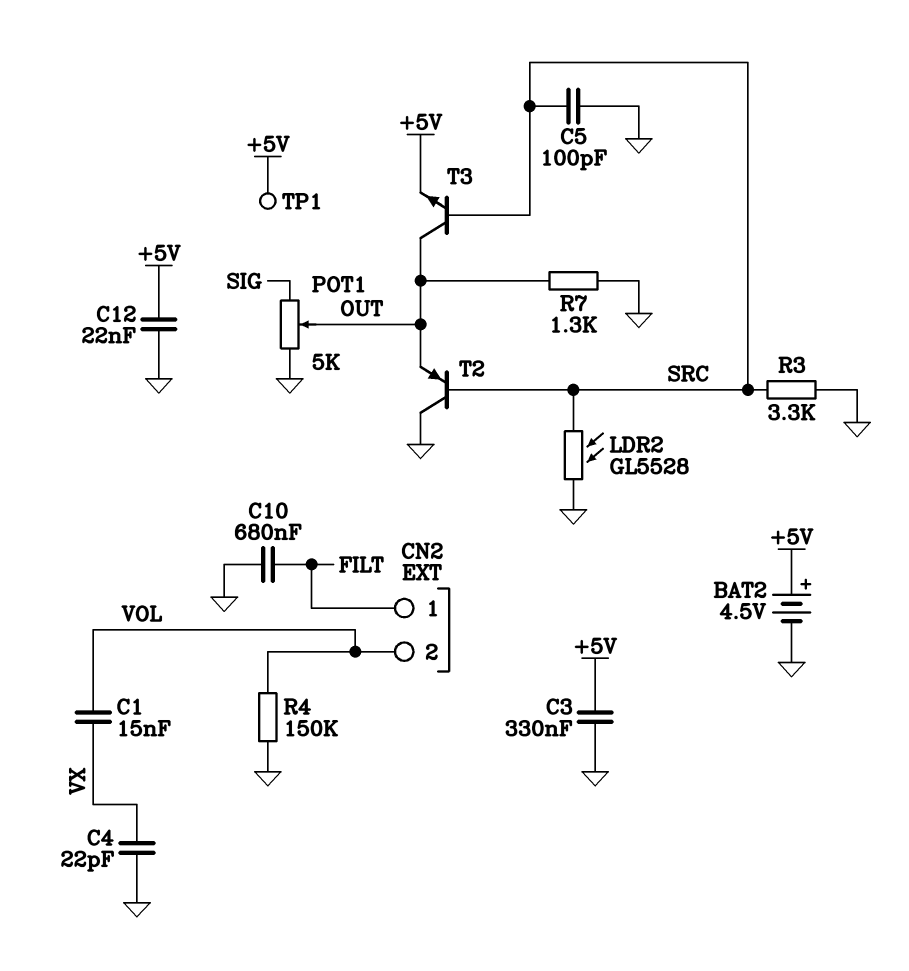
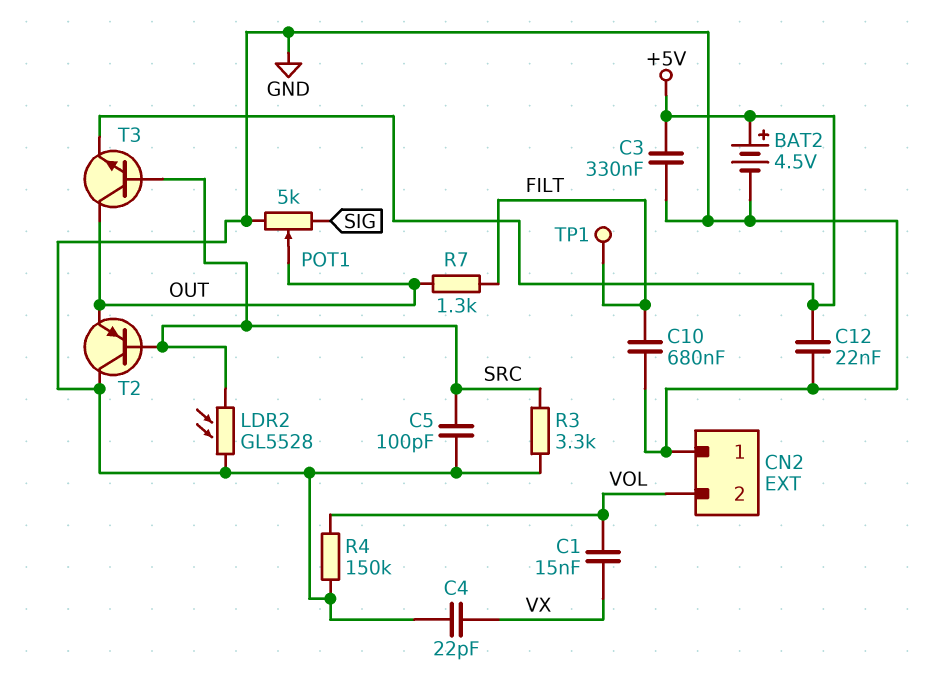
CN2 pin 1: FILT -> GND
R7: 1.3k (GND, OUT) -> 1.3k (FILT, OUT)
TP1: test point (+5V) -> test point (FILT)

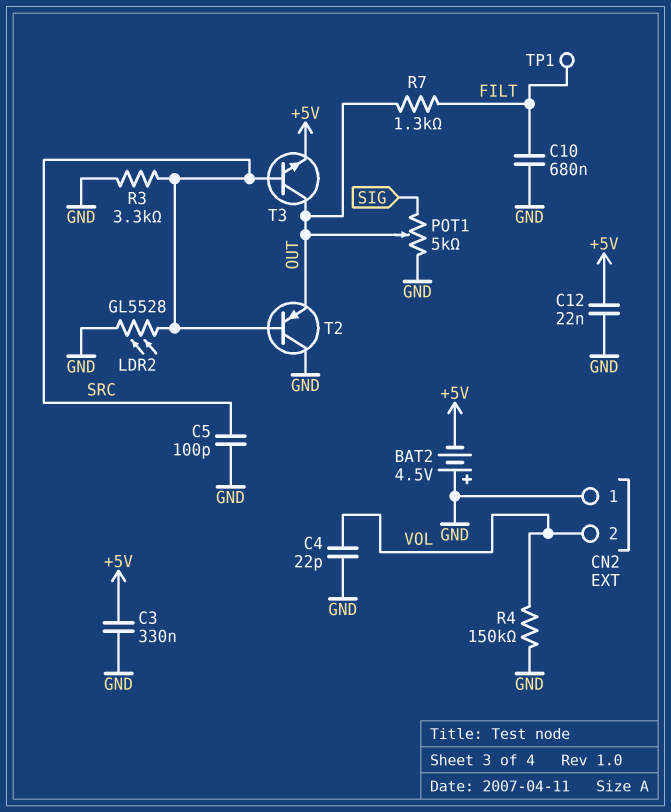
BAT2: 4.5V (plus +5V, minus GND) -> 4.5V (plus GND, minus +5V)
C1: 15nF (VOL, VX) -> none
C4: 22pF (GND, VX) -> 22pF (GND, VOL)

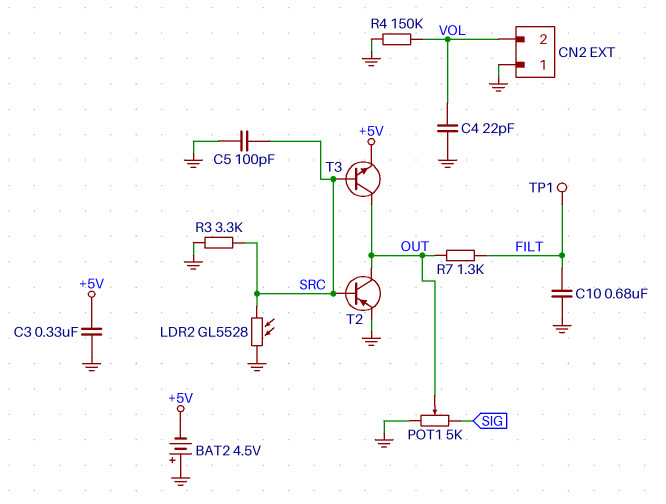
C12: 22nF (+5V, GND) -> none
T2: PNP (B SRC, C GND, E OUT) -> PNP (B SRC, C OUT, E GND)

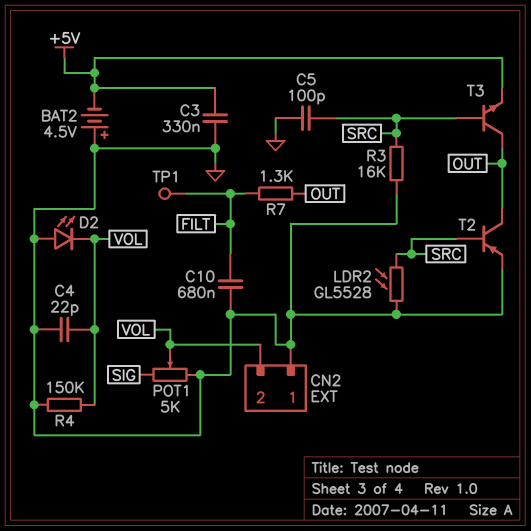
D2: none -> LED (A GND, K VOL)
POT1: 5k (GND, SIG, wiper OUT) -> 5k (GND, SIG, wiper VOL)
R3: 3.3k (GND, SRC) -> 16k (GND, SRC)

